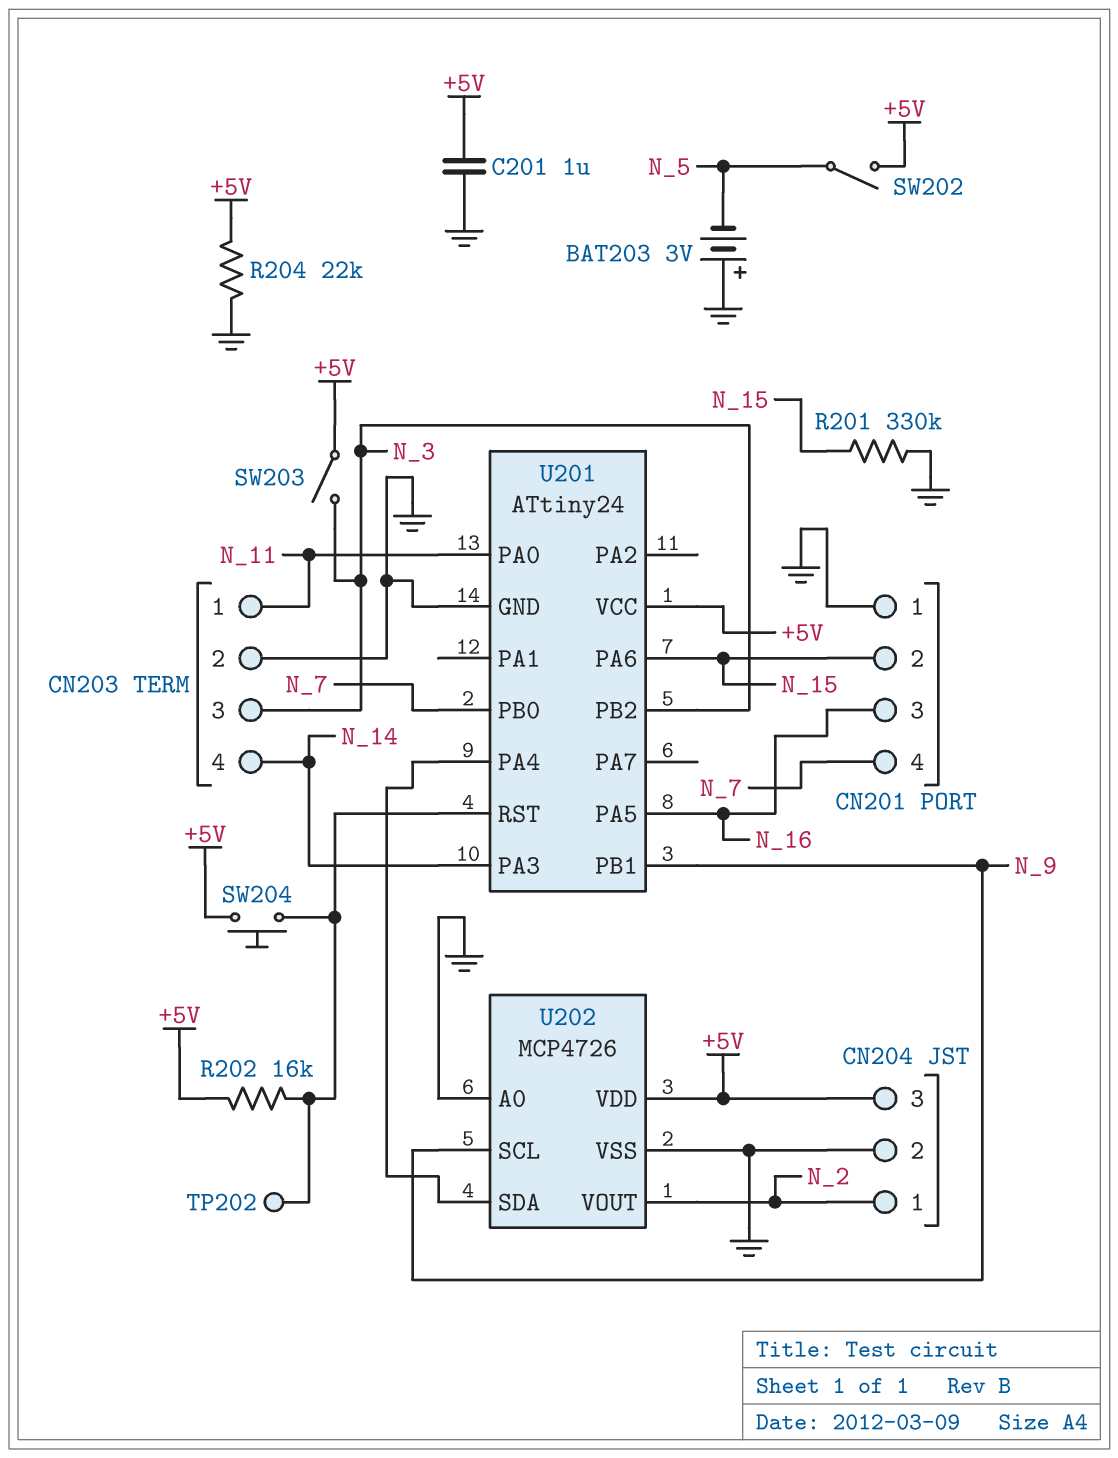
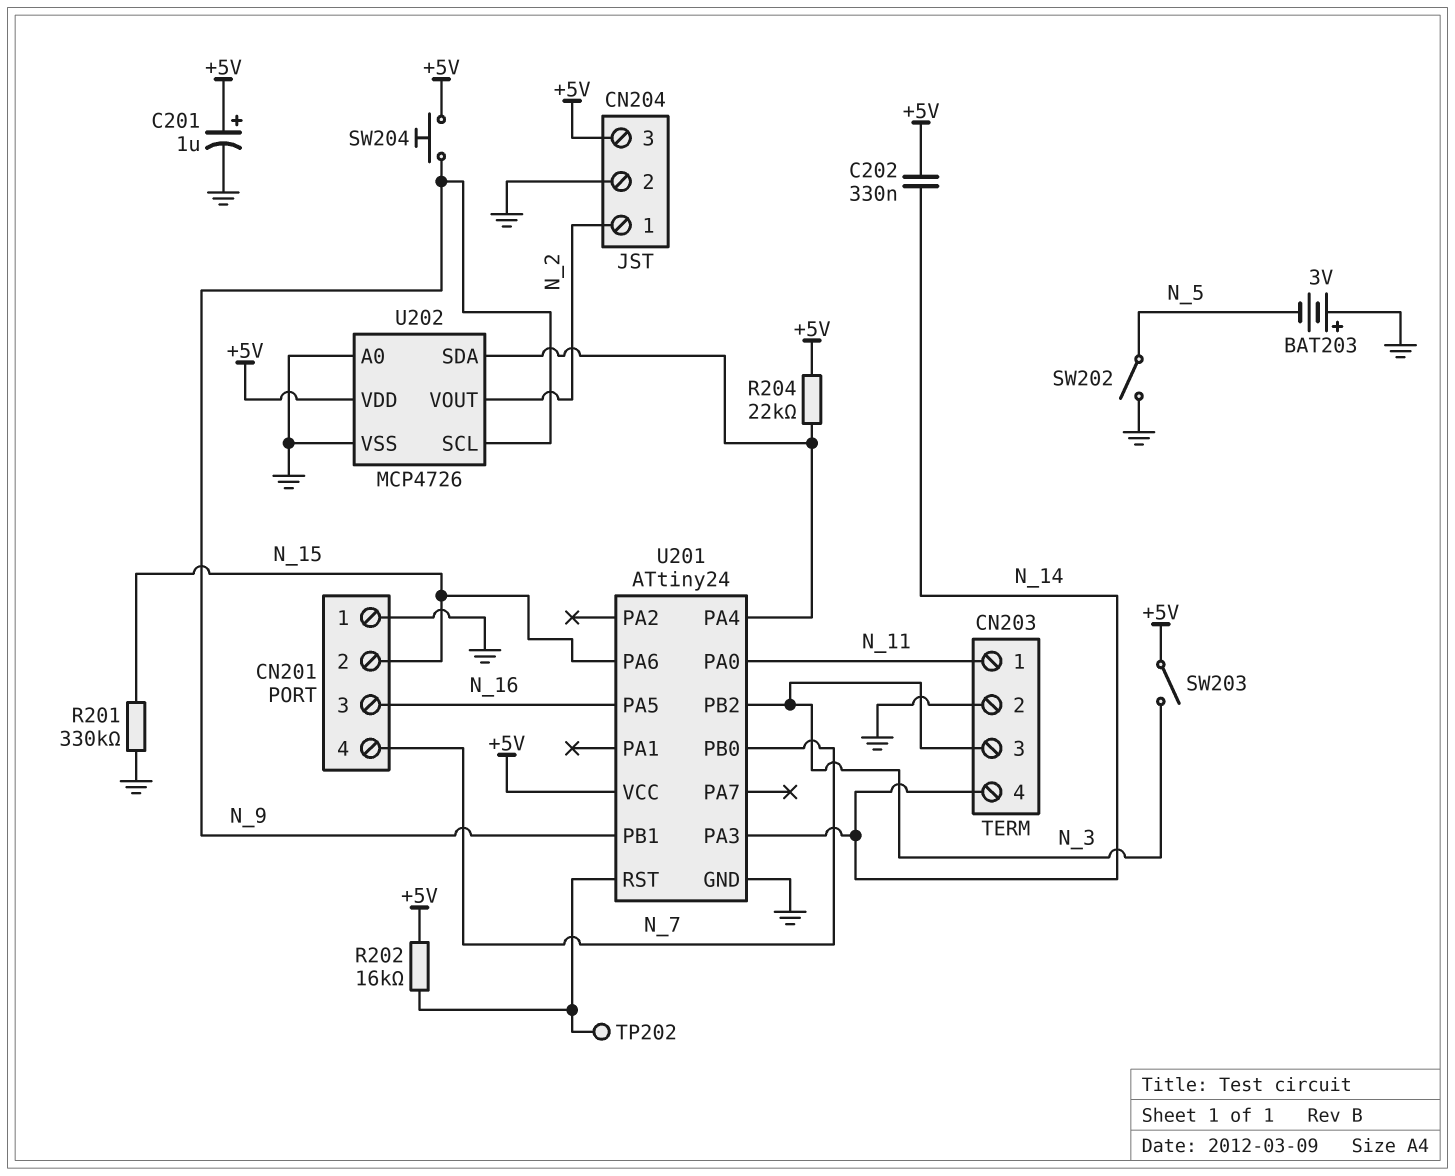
C201: 1uF (+5V, GND) -> 1uF (plus +5V, minus GND)
C202: none -> 330nF (+5V, N_14)
R204: 22k (+5V, GND) -> 22k (+5V, U201/PA4)
SW202: switch (+5V, N_5) -> switch (GND, N_5)
SW204: button (+5V, U201/RST) -> button (+5V, N_9)

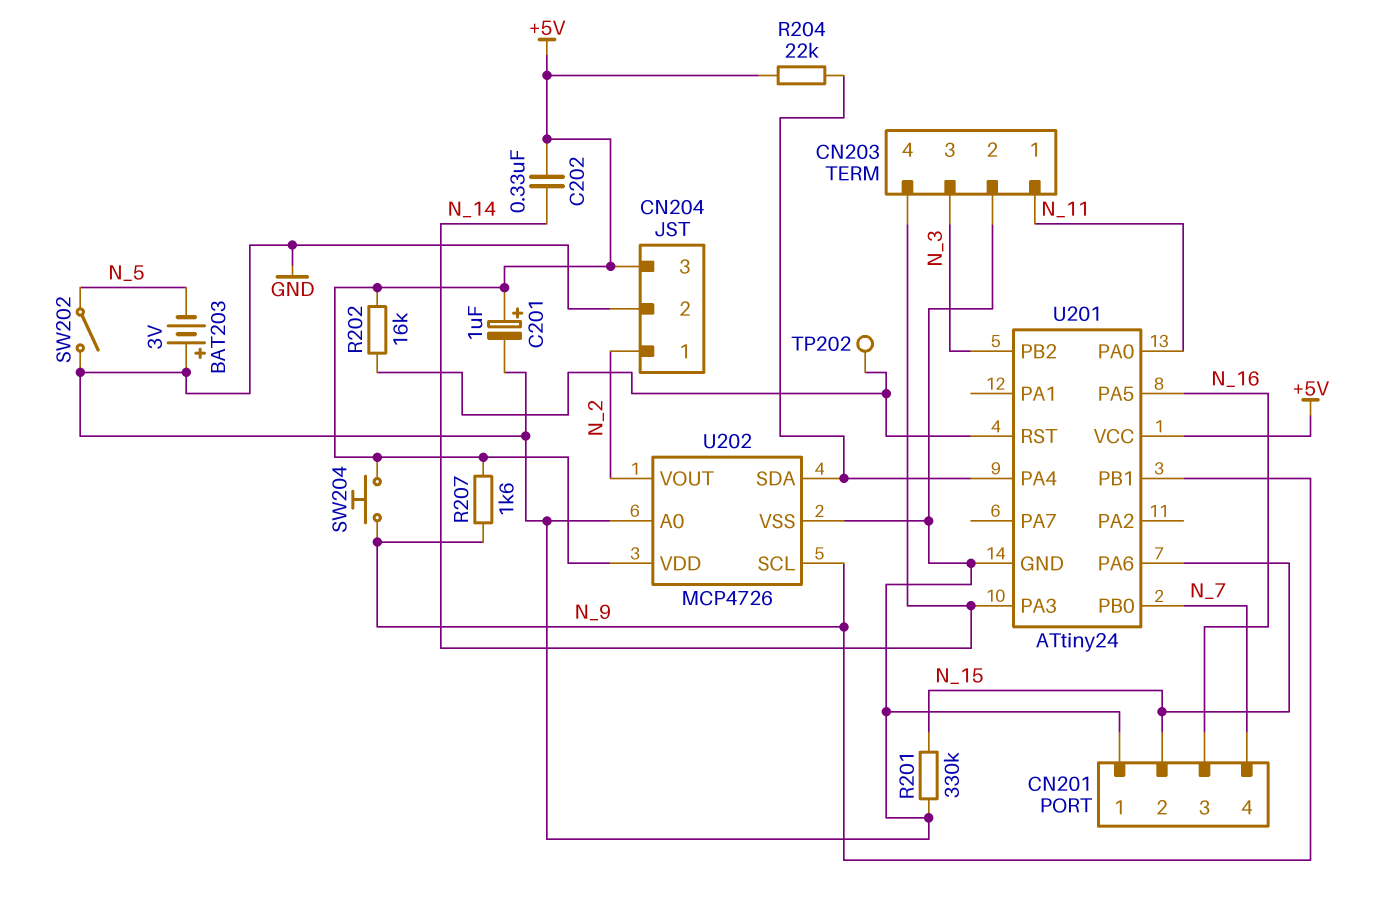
R207: none -> 1.6k (+5V, N_9)
SW203: switch (+5V, N_3) -> none

